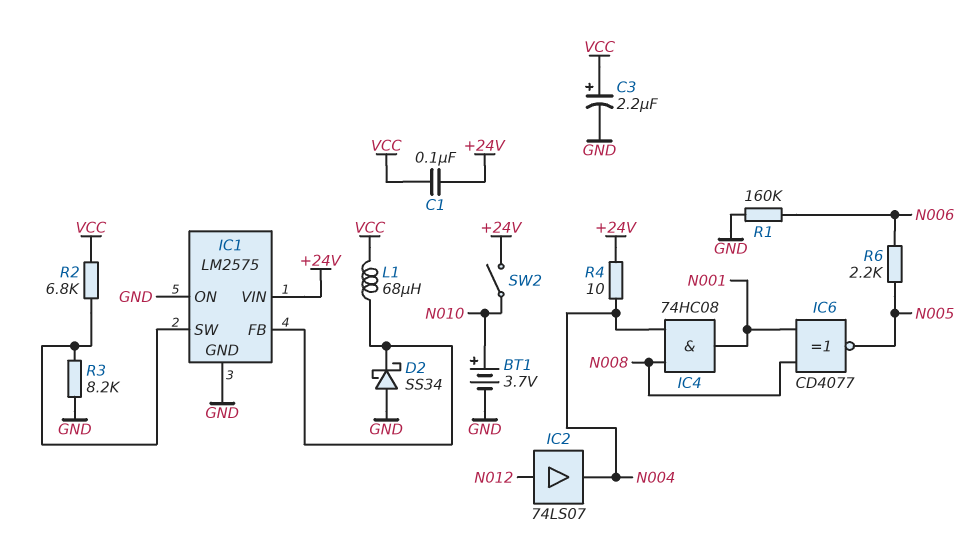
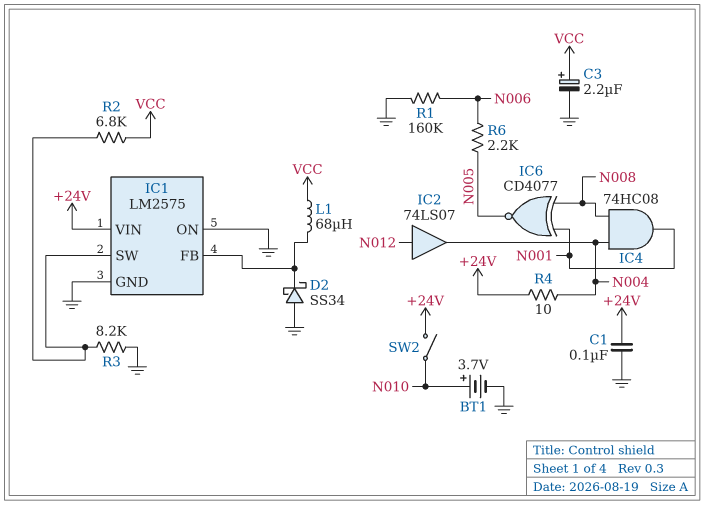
C1: 100nF (+24V, VCC) -> 100nF (+24V, GND)

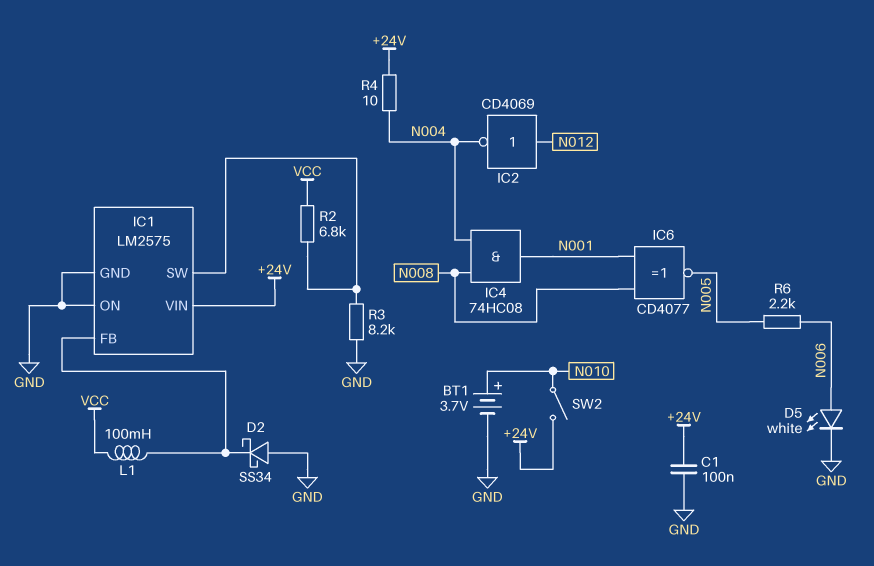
C3: 2.2uF (plus VCC, minus GND) -> none
D5: none -> LED white (A N006, K GND)
IC2: buffer 74LS07 (in N012, out N004) -> NOT CD4069 (in N012, out N004)
L1: 68uH (IC1/FB, VCC) -> 100mH (IC1/FB, VCC)
R1: 160k (GND, N006) -> none

